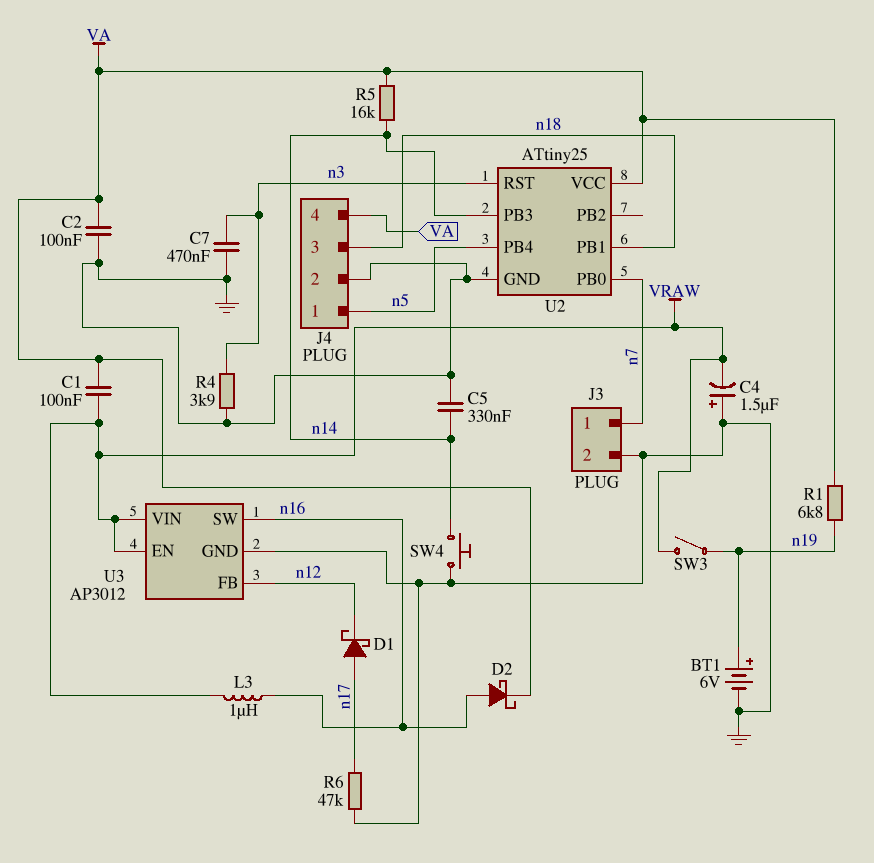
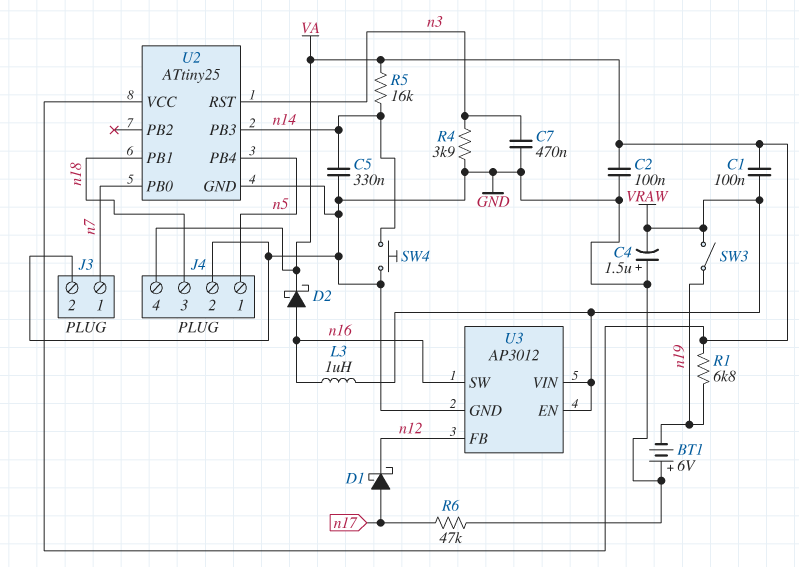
BT1: 6V (plus n19, minus GND) -> 6V (plus GND, minus n19)

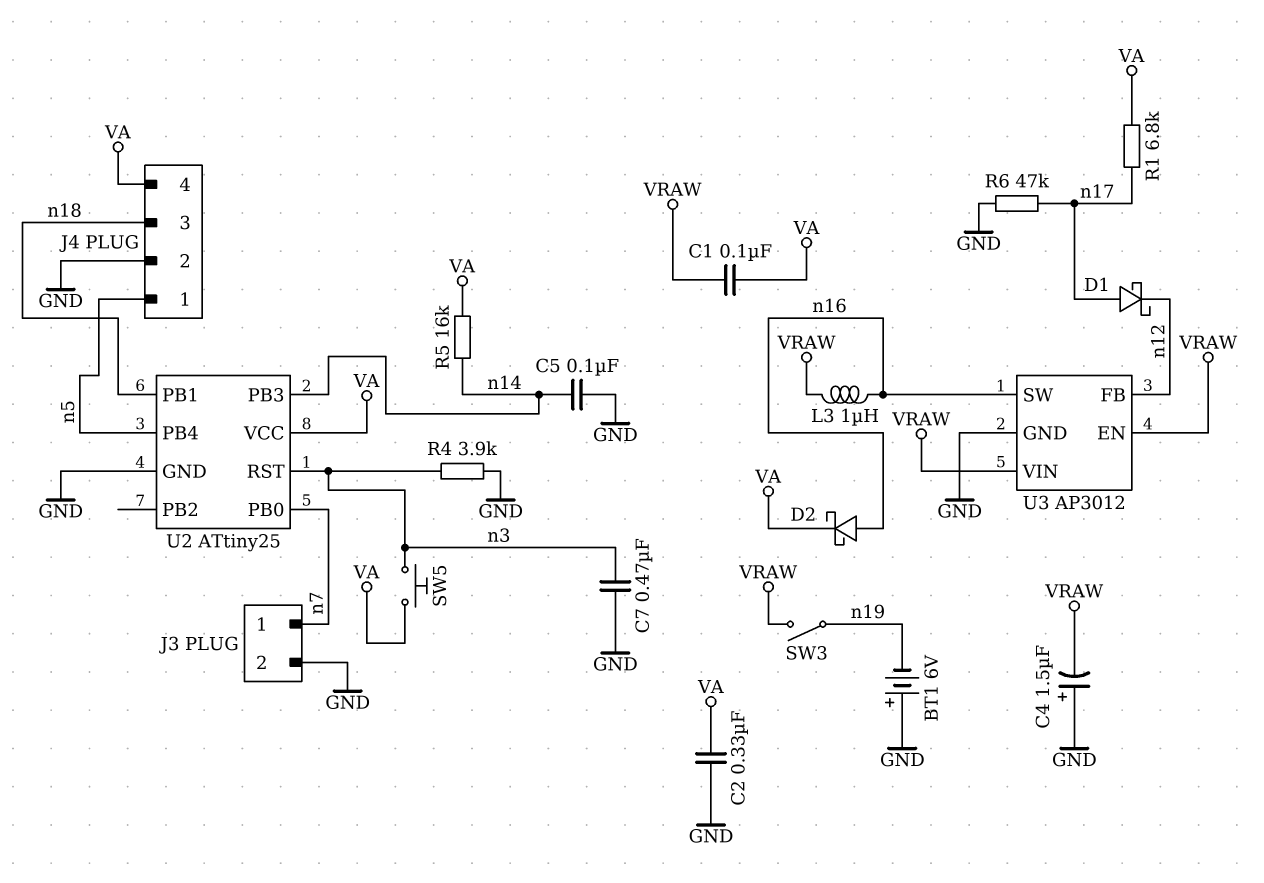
C2: 100nF (GND, VA) -> 330nF (GND, VA)
C5: 330nF (GND, n14) -> 100nF (GND, n14)
R1: 6.8k (VA, n19) -> 6.8k (VA, n17)
SW4: button (GND, n14) -> none
SW5: none -> button (VA, n3)

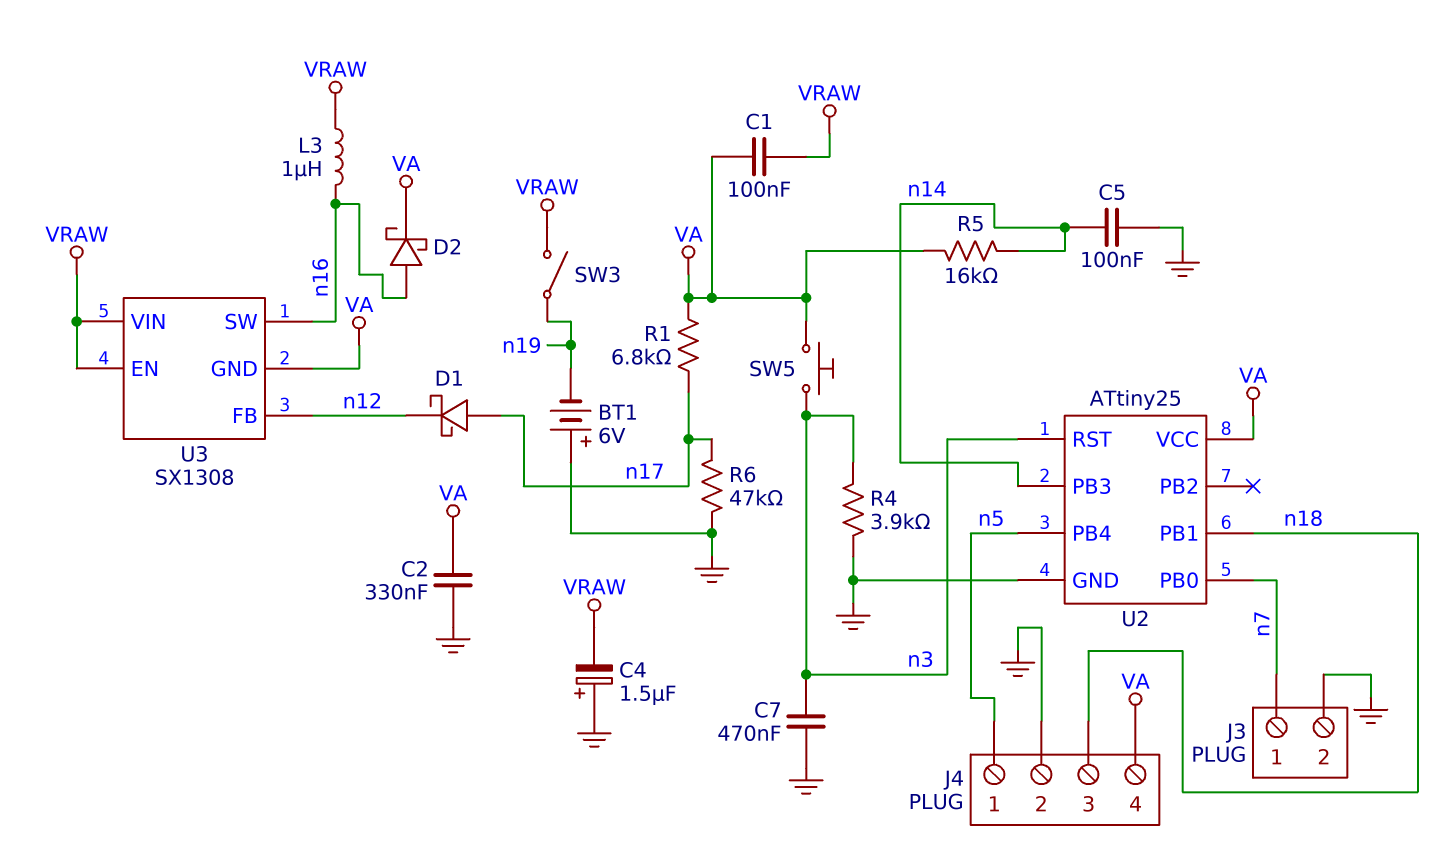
U3: AP3012 -> SX1308
U3 pin GND: GND -> VA

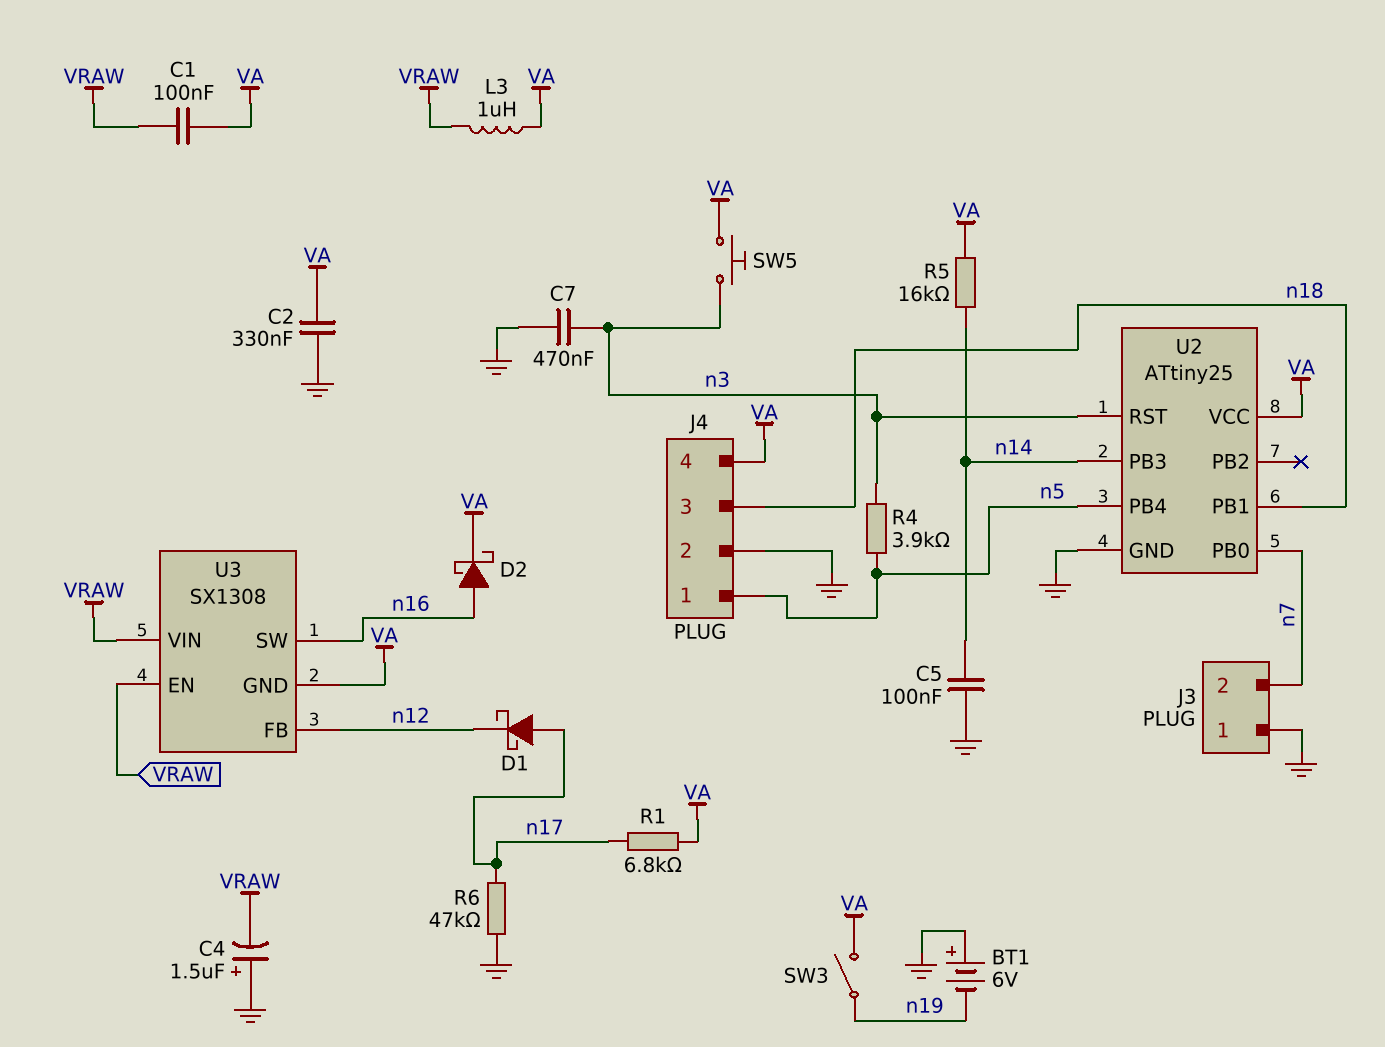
J3 pin 1: n7 -> GND
J3 pin 2: GND -> n7
L3: 1uH (VRAW, n16) -> 1uH (VA, VRAW)
R4: 3.9k (GND, n3) -> 3.9k (n3, n5)
SW3: switch (VRAW, n19) -> switch (VA, n19)

